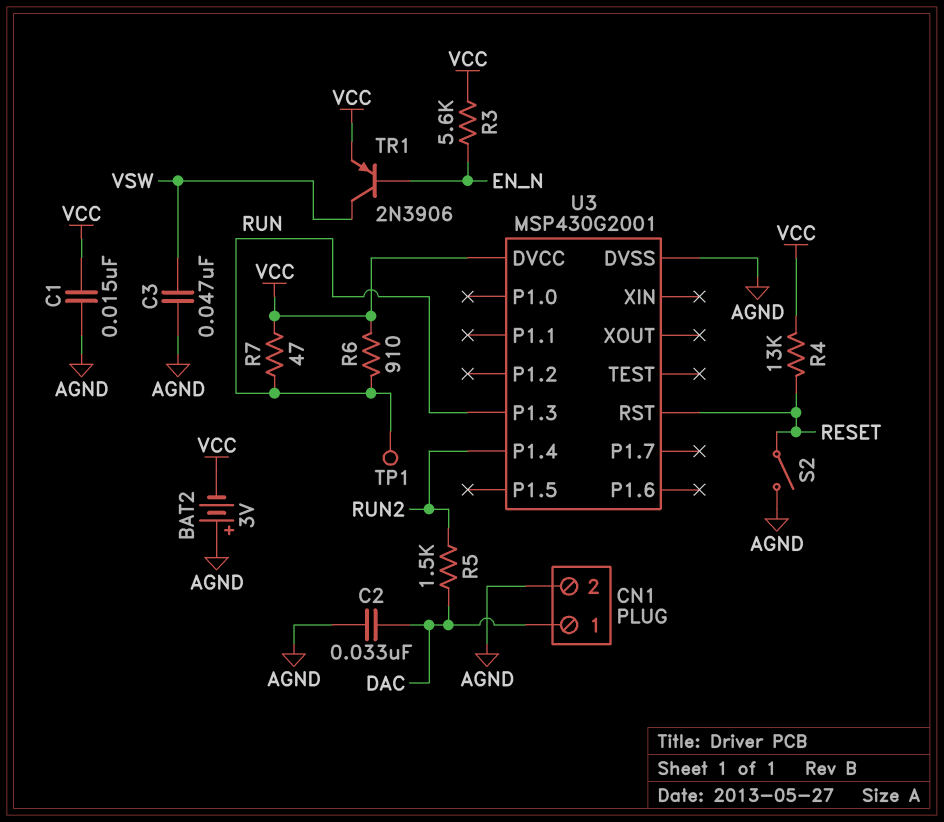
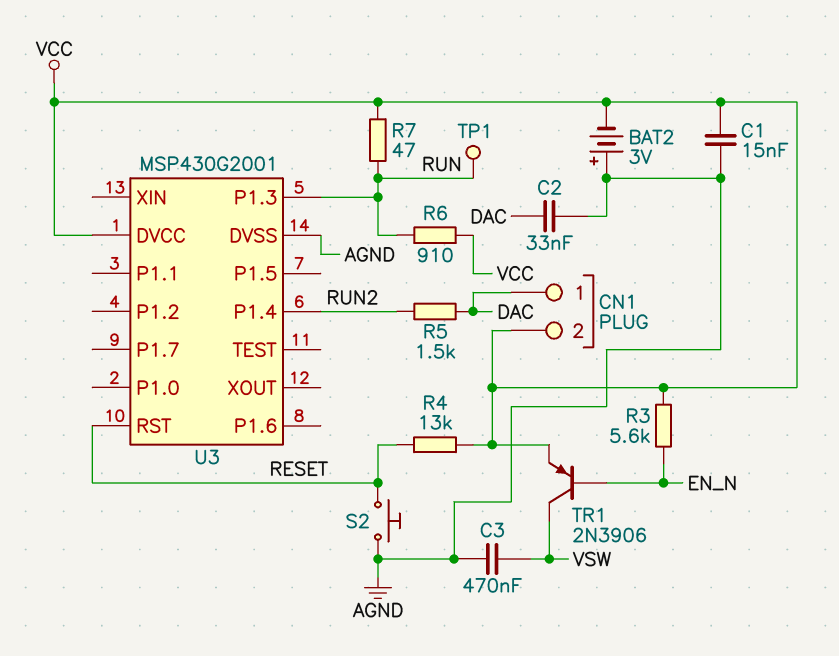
C3: 47nF (AGND, VSW) -> 470nF (AGND, VSW)
CN1 pin 2: AGND -> VCC
S2: switch (AGND, RESET) -> button (AGND, RESET)

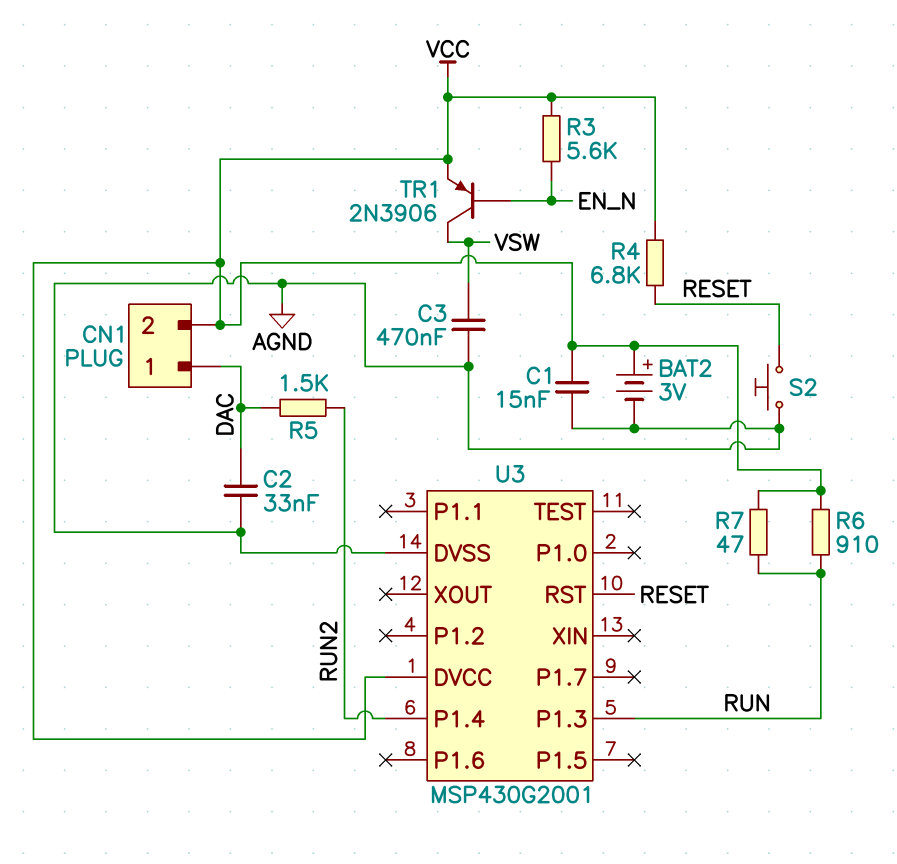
BAT2: 3V (plus AGND, minus VCC) -> 3V (plus VCC, minus AGND)
R4: 13k (RESET, VCC) -> 6.8k (RESET, VCC)
TP1: test point (RUN) -> none

